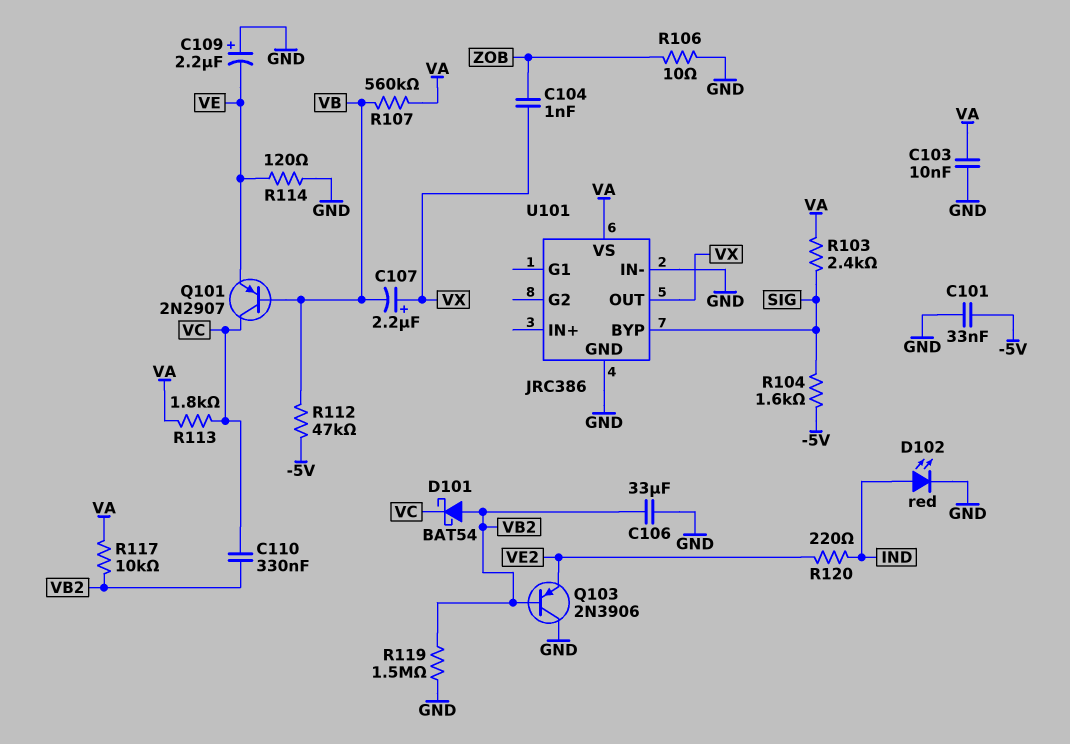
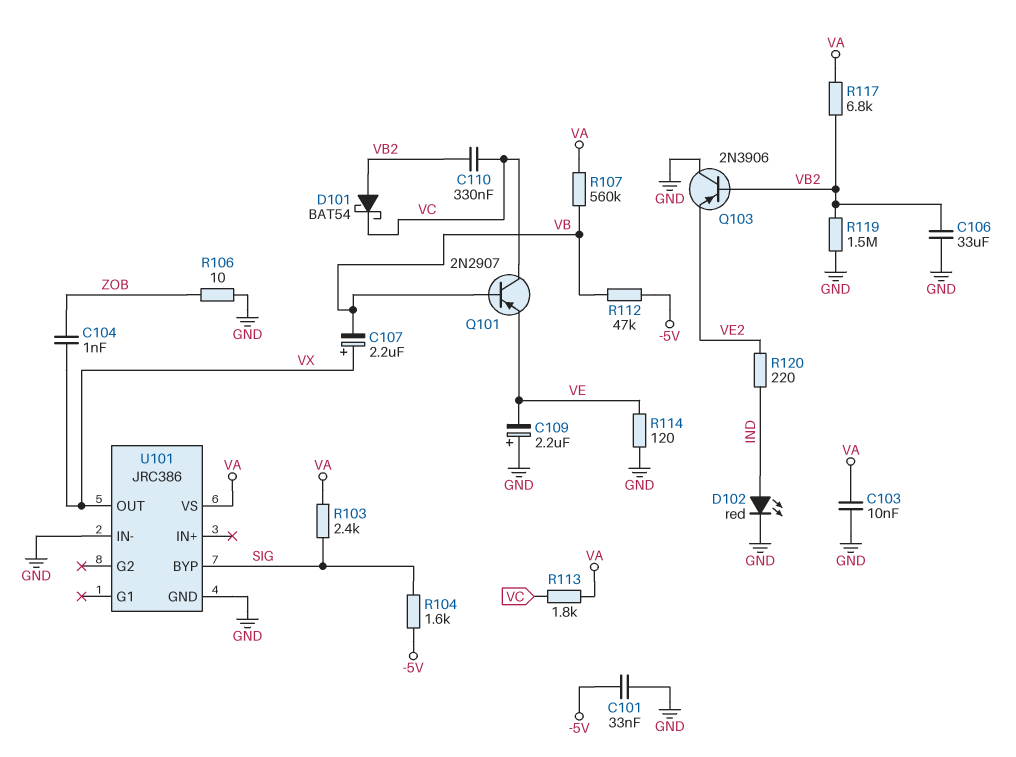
R117: 10k (VA, VB2) -> 6.8k (VA, VB2)

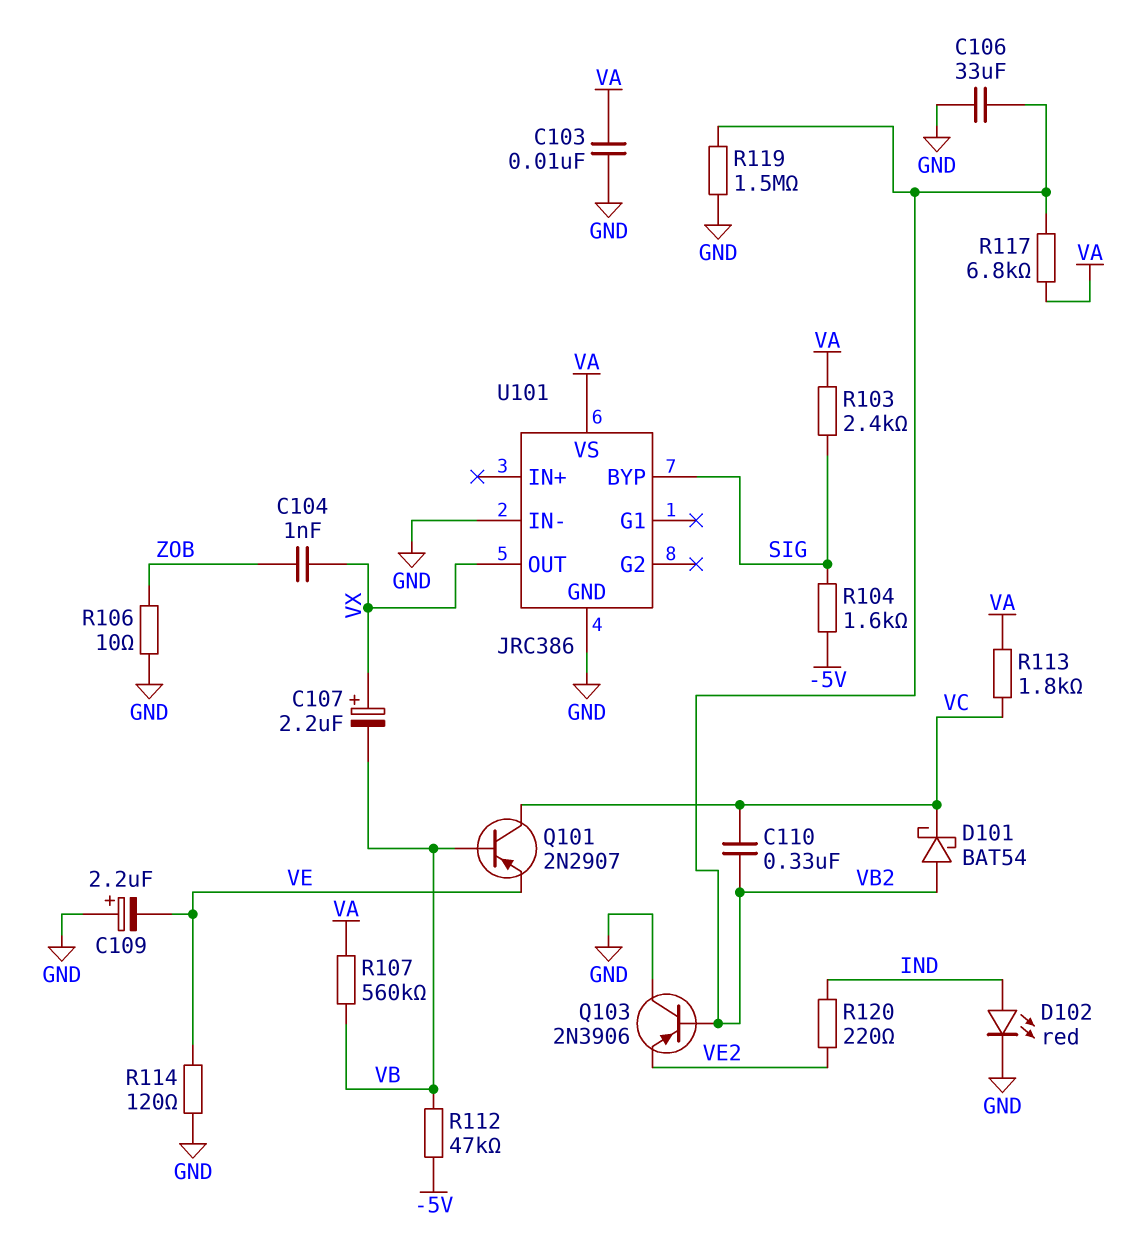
C101: 33nF (-5V, GND) -> none

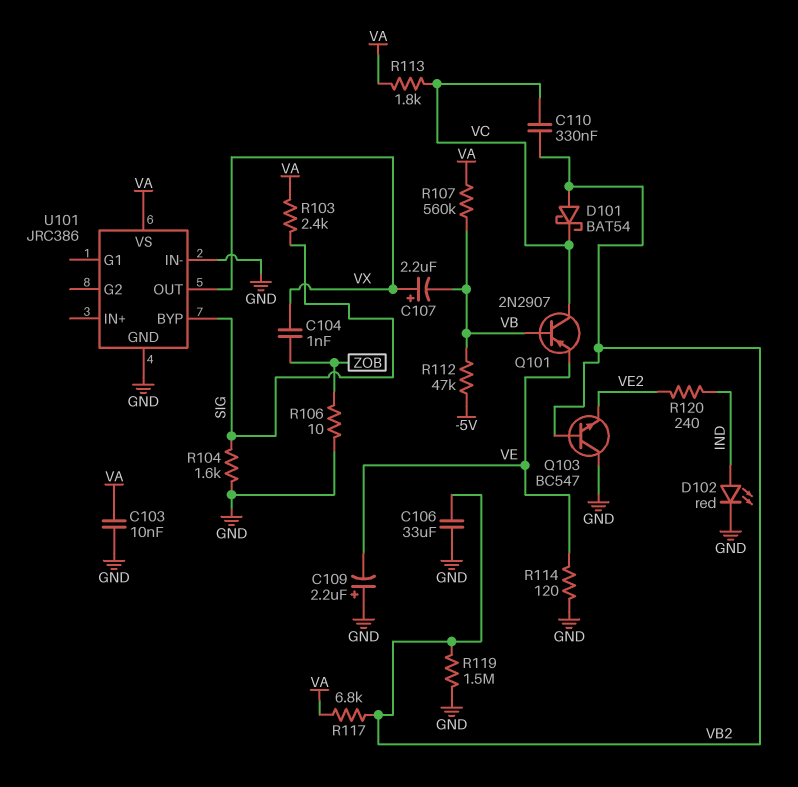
Q103: PNP 2N3906 (B VB2, C GND, E VE2) -> NPN BC547 (B VB2, C GND, E VE2)
R104: 1.6k (-5V, SIG) -> 1.6k (GND, SIG)
R120: 220 (IND, VE2) -> 240 (IND, VE2)

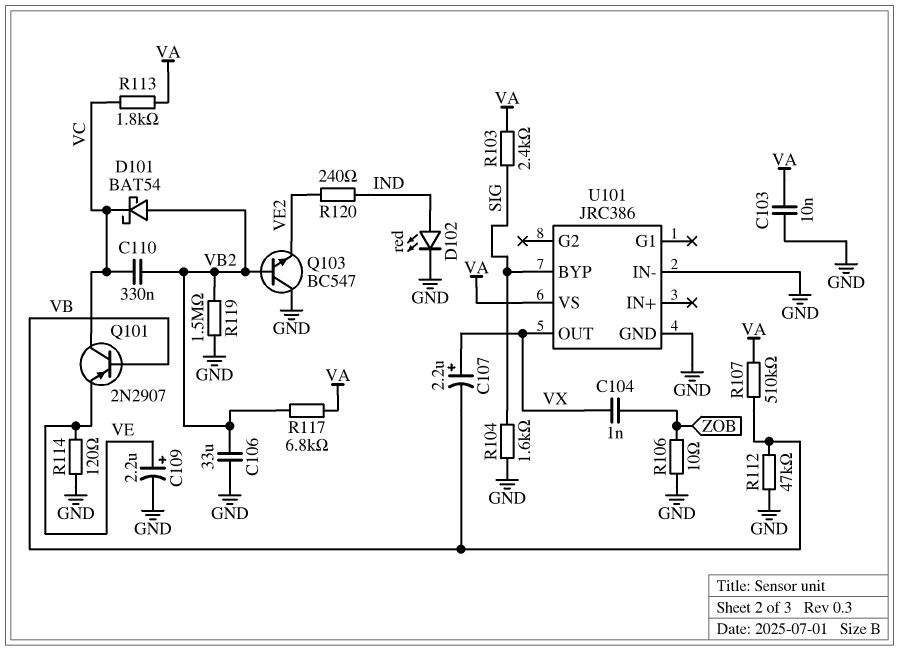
C109: 2.2uF (plus GND, minus VE) -> 2.2uF (plus VE, minus GND)
R107: 560k (VA, VB) -> 510k (VA, VB)
R112: 47k (-5V, VB) -> 47k (GND, VB)

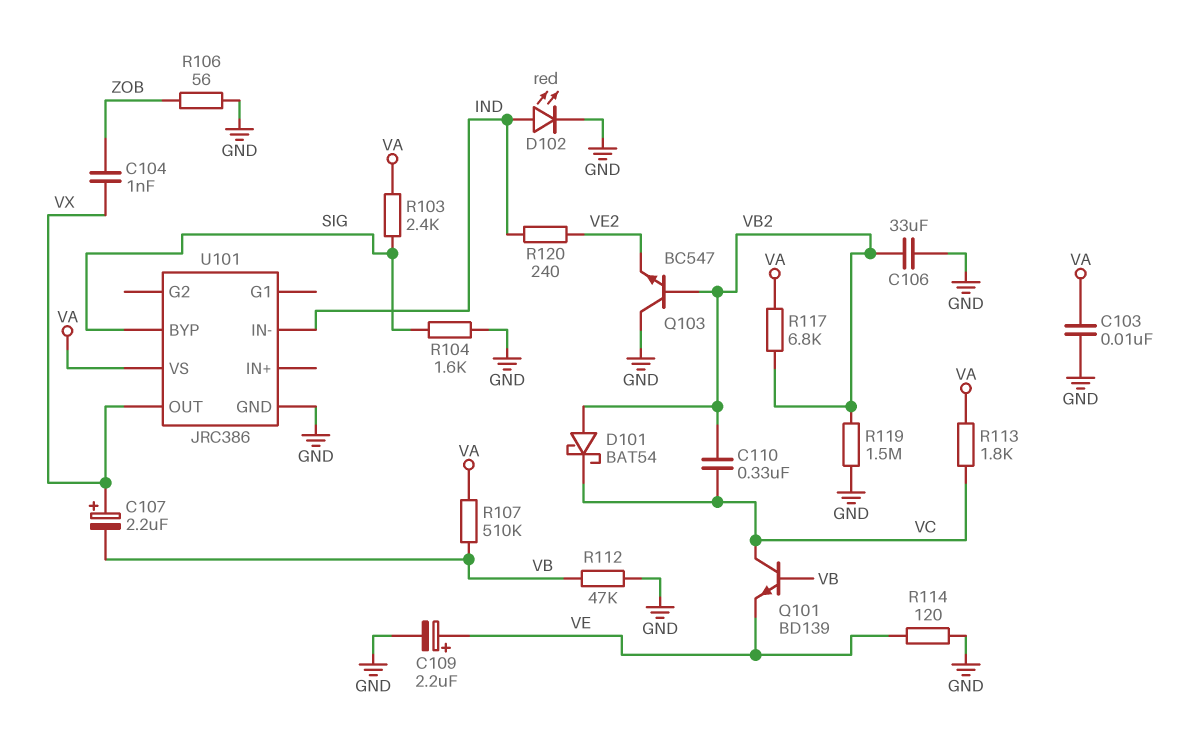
Q101: PNP 2N2907 (B VB, C VC, E VE) -> NPN BD139 (B VB, C VC, E VE)
R106: 10 (GND, ZOB) -> 56 (GND, ZOB)
U101 pin IN-: GND -> IND

